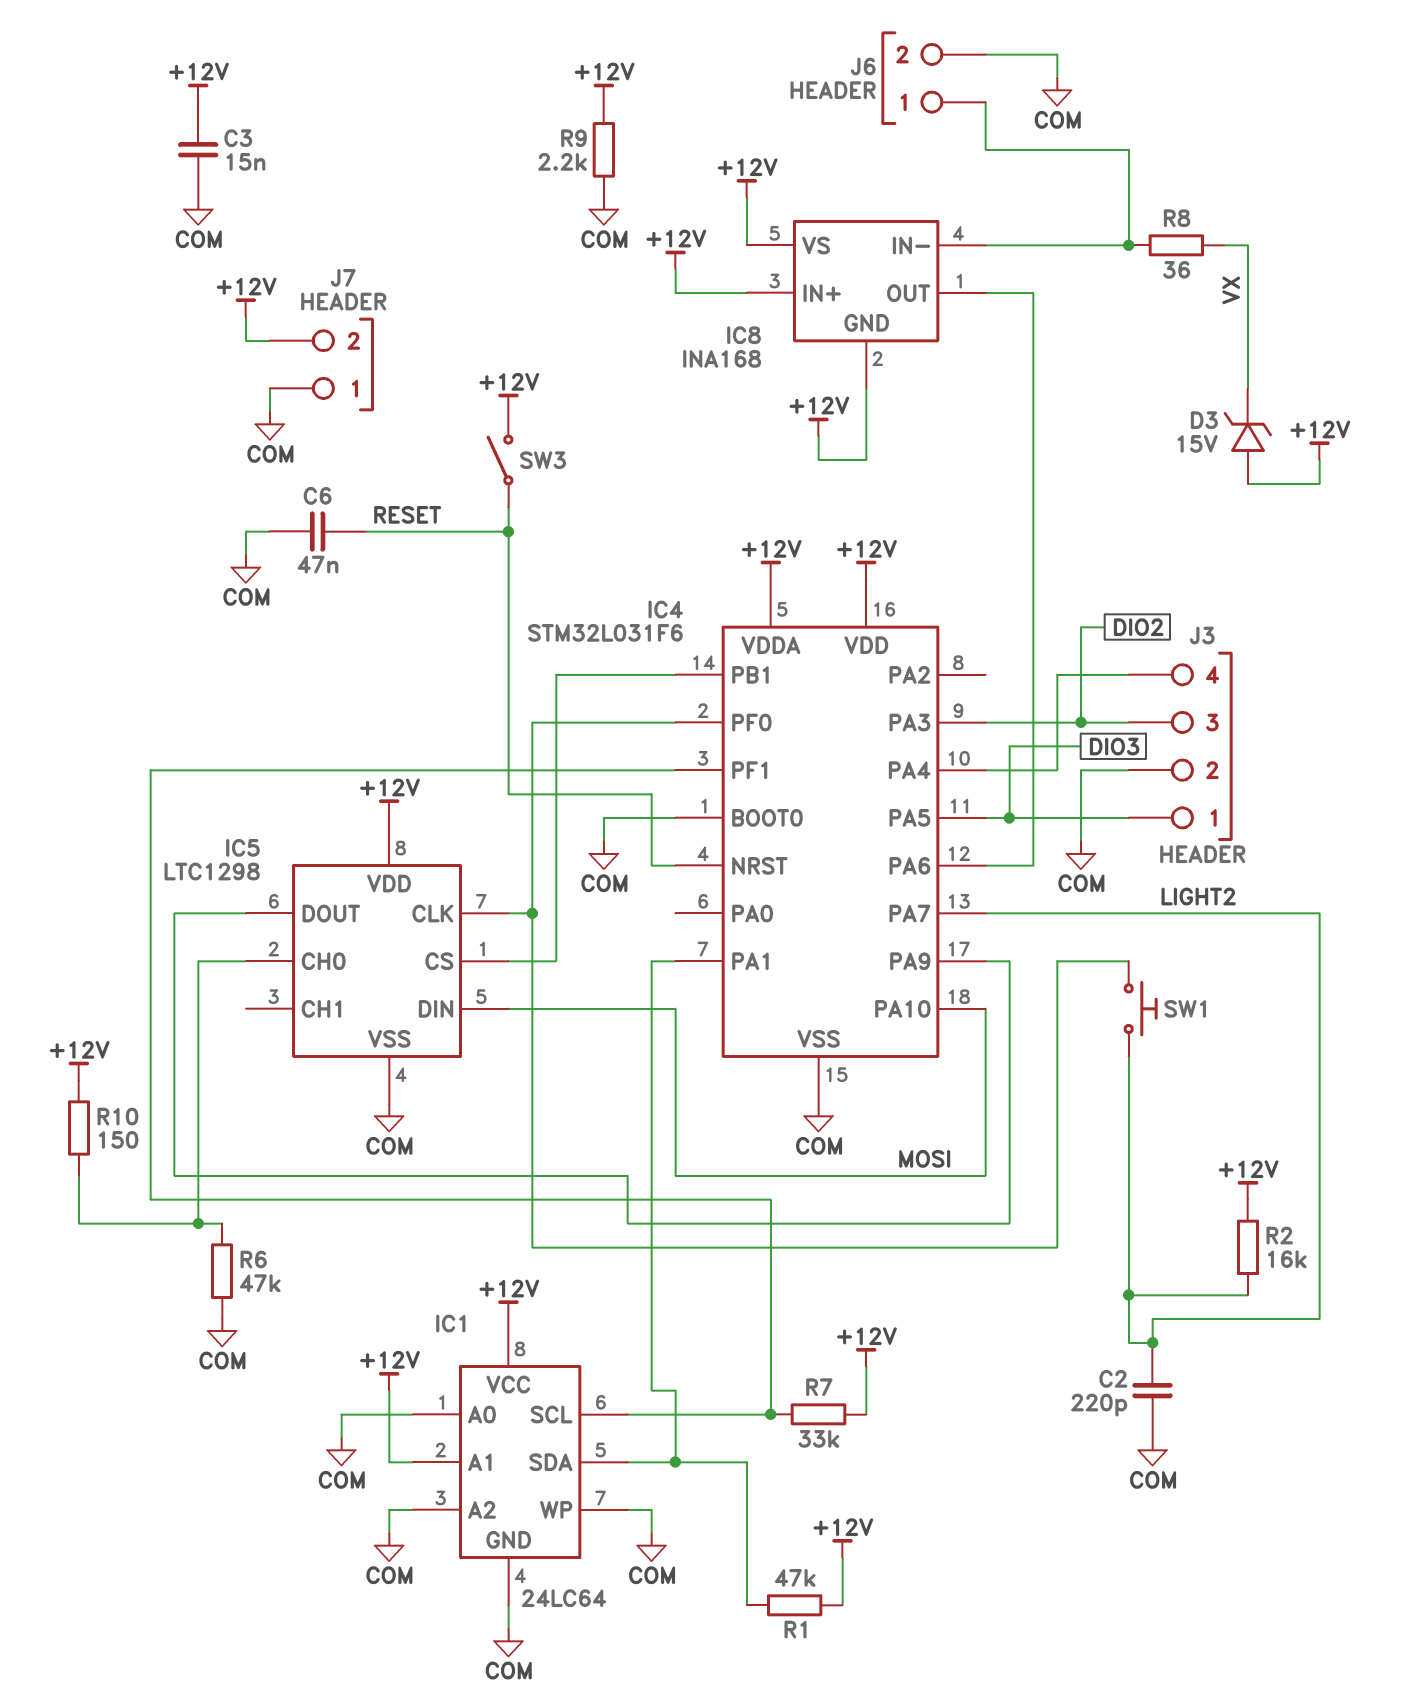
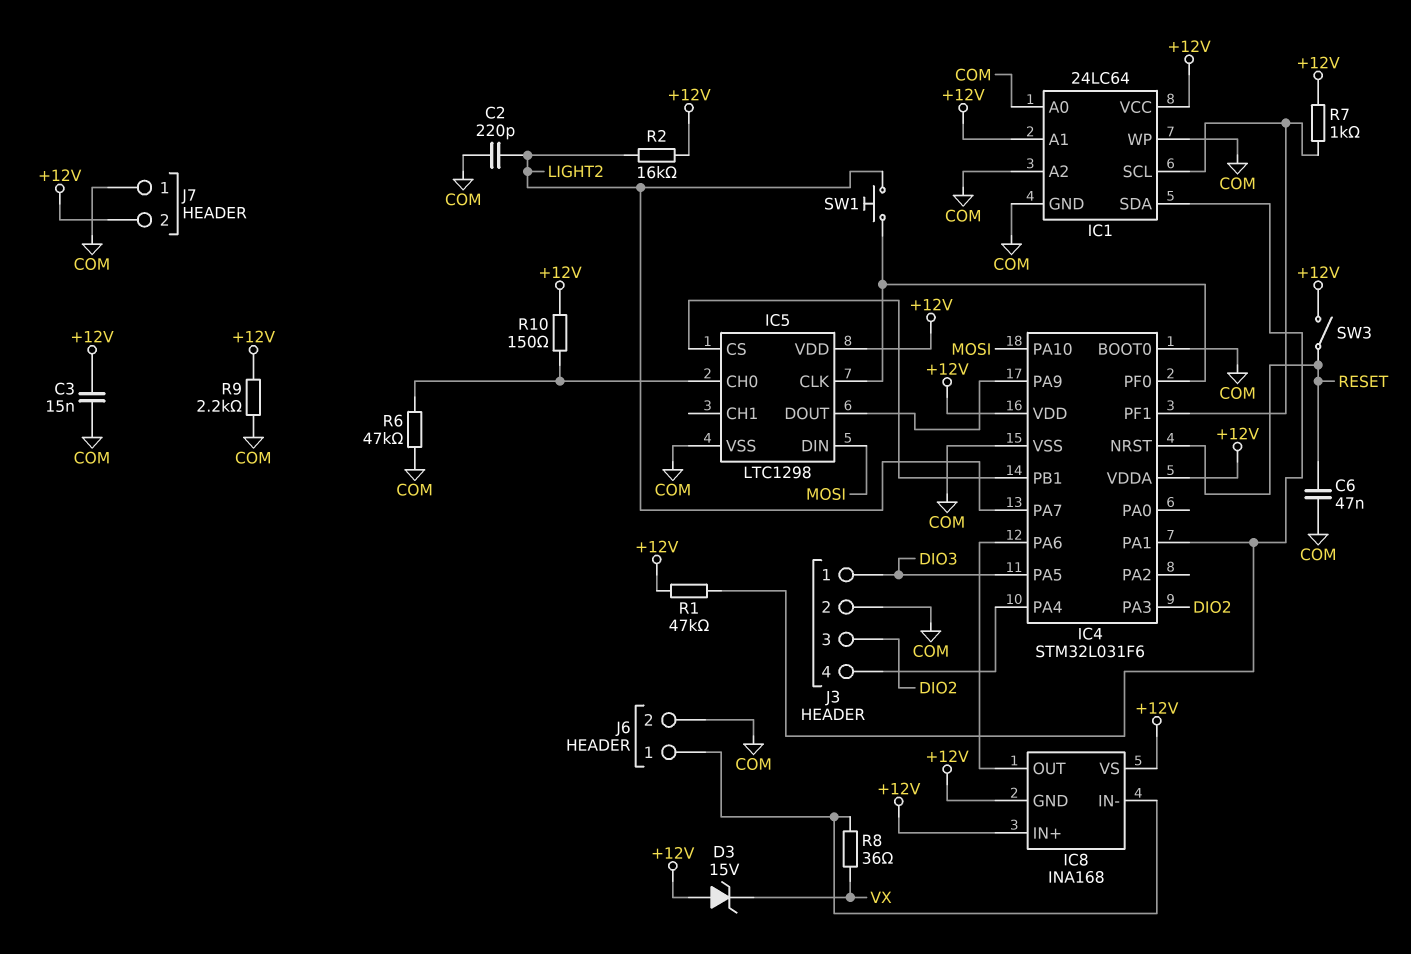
R7: 33k (+12V, IC1/SCL) -> 1k (+12V, IC1/SCL)

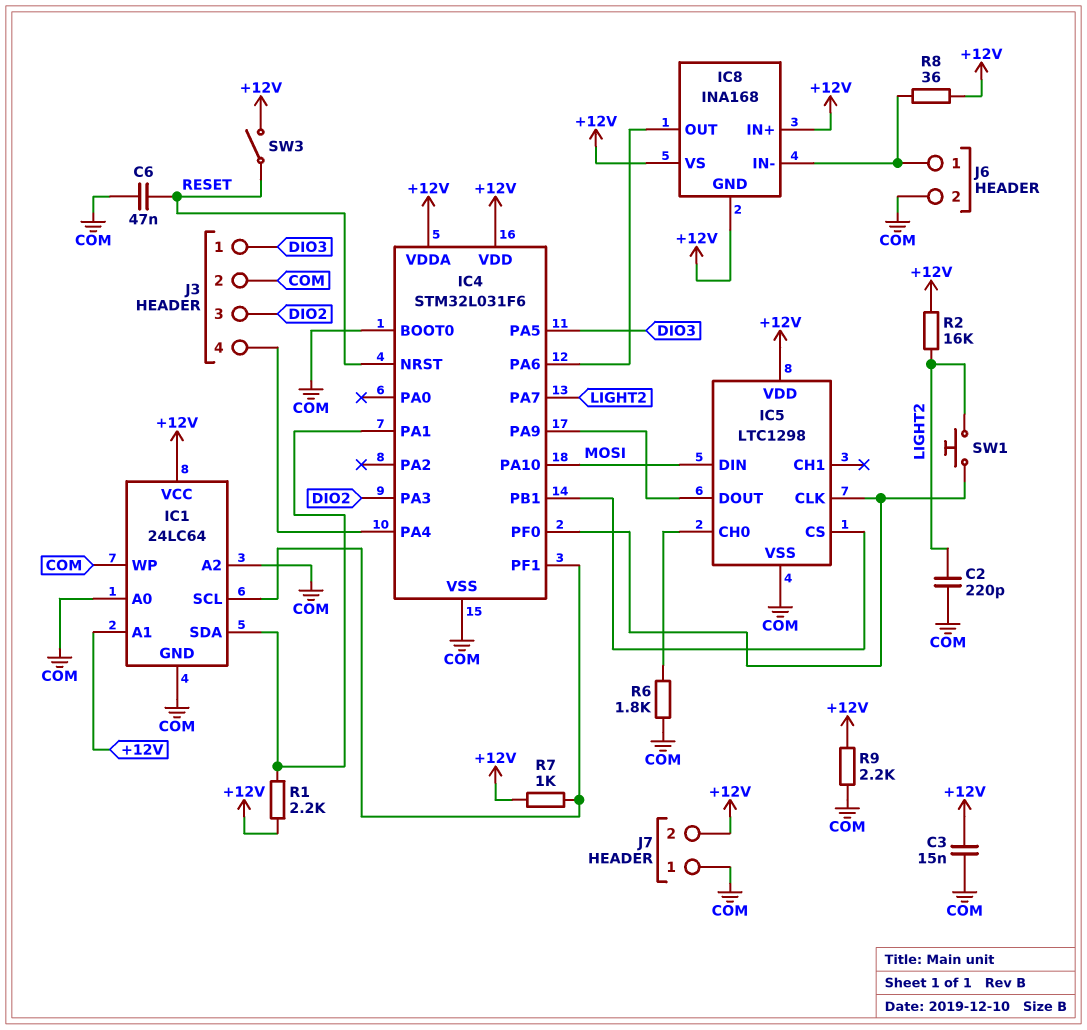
D3: zener 15V (A +12V, K VX) -> none
R1: 47k (+12V, IC1/SDA) -> 2.2k (+12V, IC1/SDA)
R6: 47k (COM, IC5/CH0) -> 1.8k (COM, IC5/CH0)
R8: 36 (IC8/IN-, VX) -> 36 (+12V, IC8/IN-)
R10: 150 (+12V, IC5/CH0) -> none

